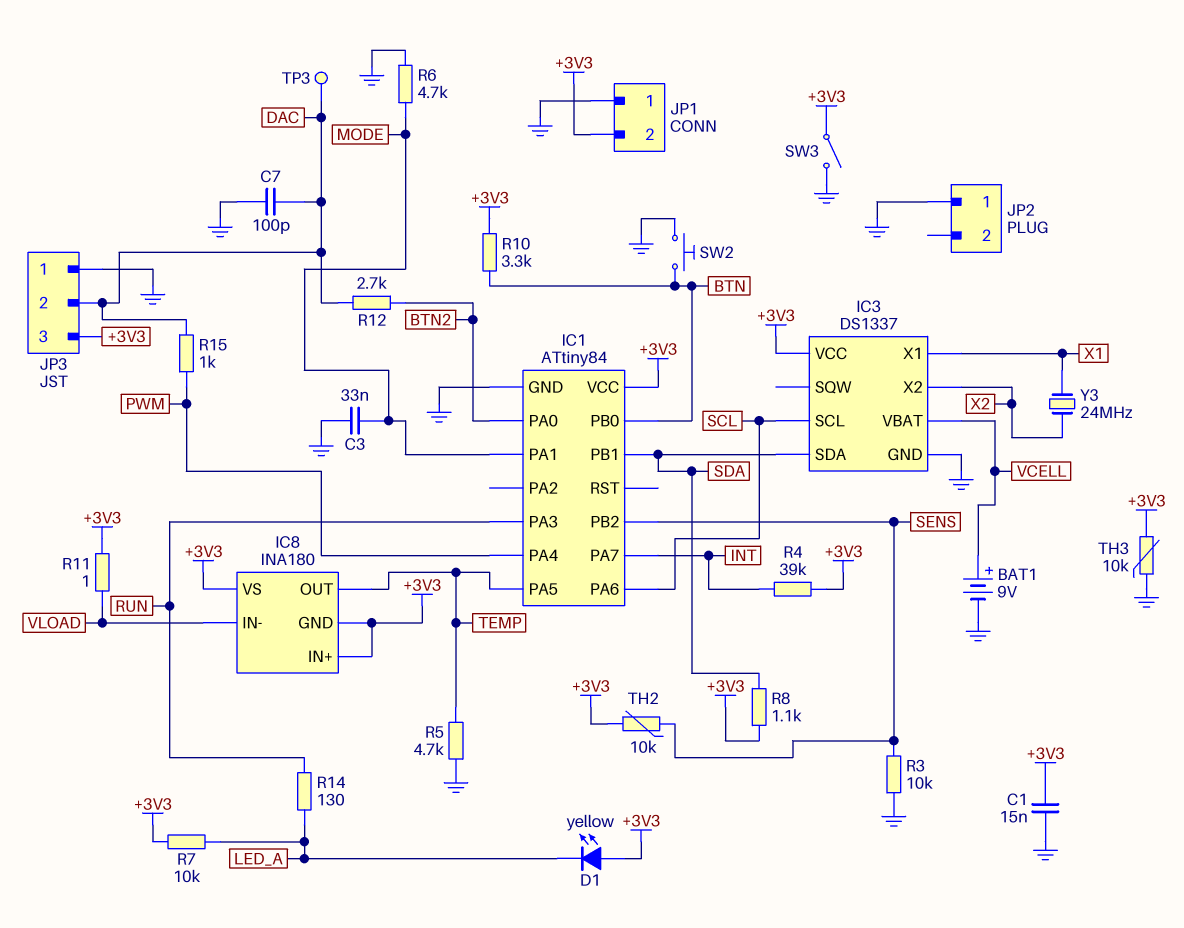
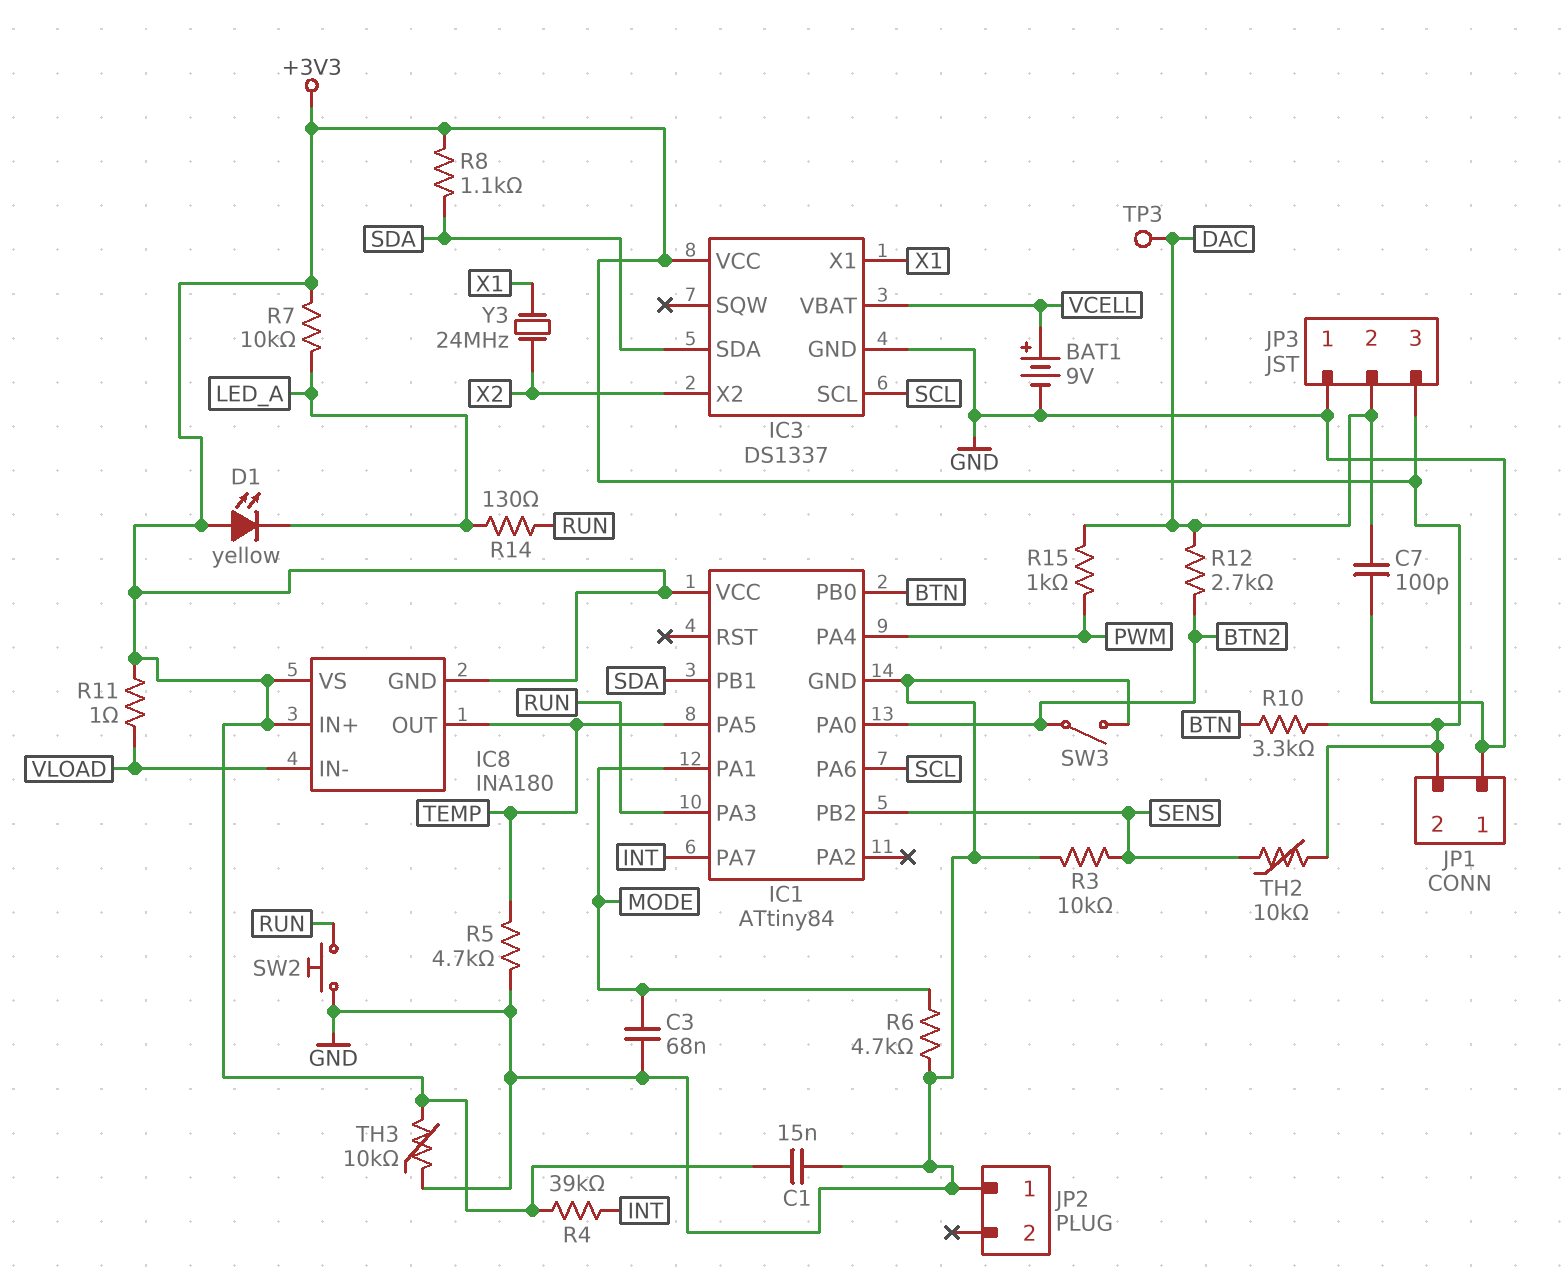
C3: 33nF (GND, MODE) -> 68nF (GND, MODE)
SW2: button (BTN, GND) -> button (GND, RUN)
SW3: switch (+3V3, GND) -> switch (BTN2, GND)

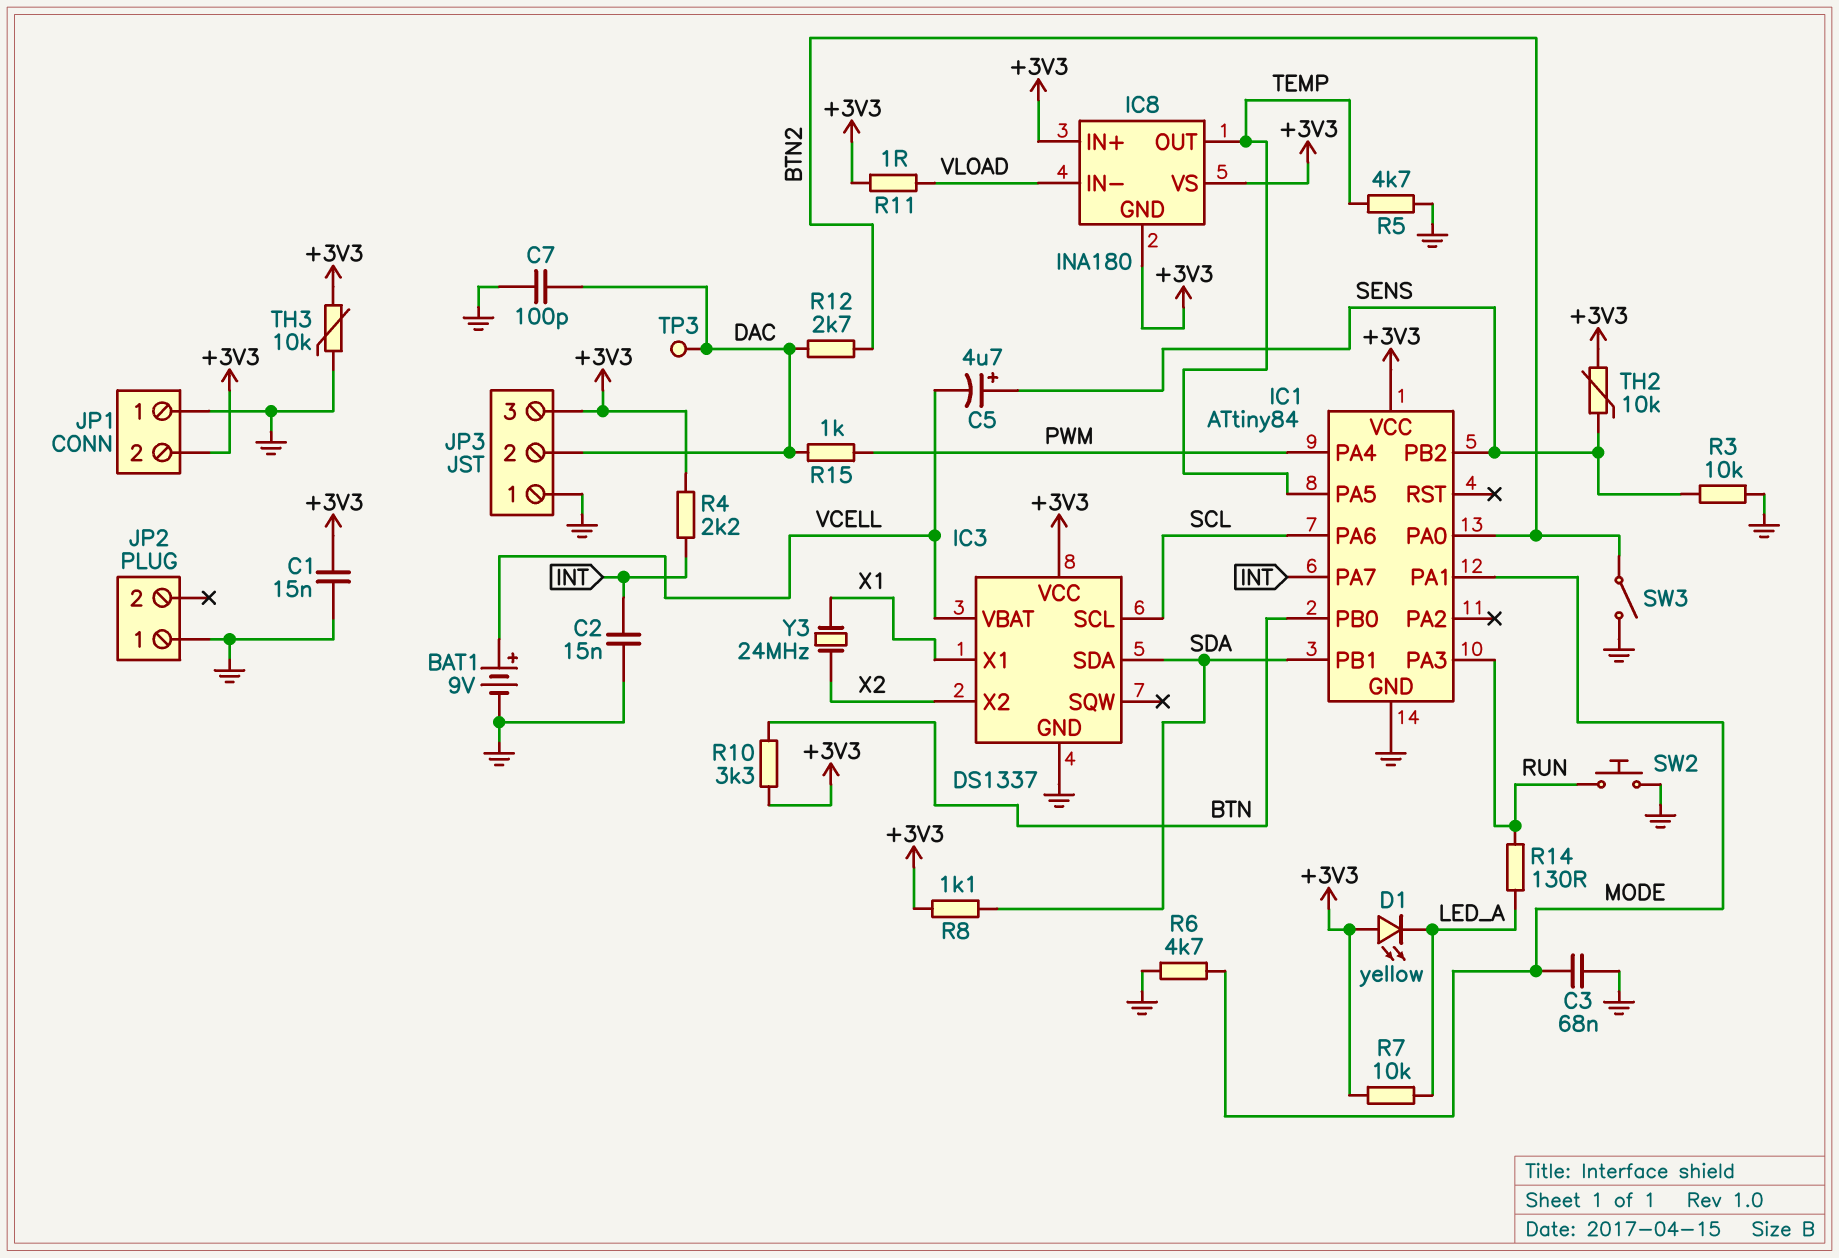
C2: none -> 15nF (GND, INT)
C5: none -> 4.7uF (plus SENS, minus VCELL)
R4: 39k (+3V3, INT) -> 2.2k (+3V3, INT)

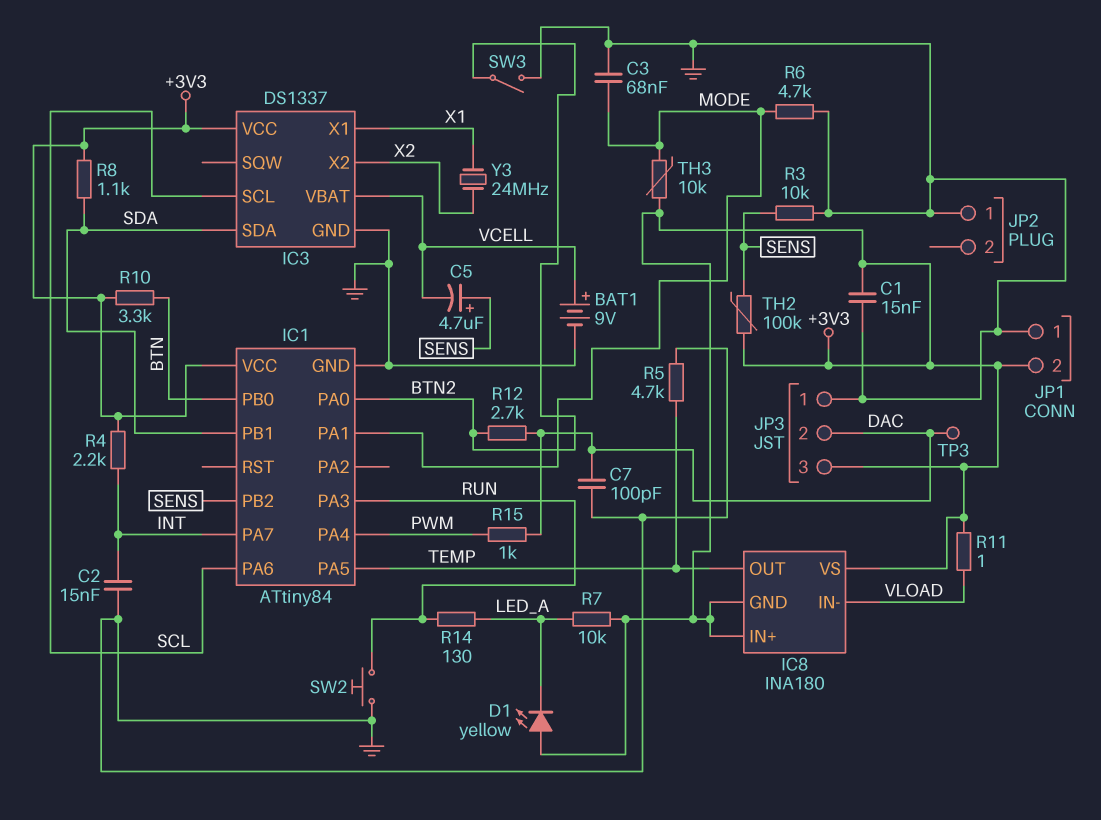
TH2: 10k (+3V3, SENS) -> 100k (+3V3, SENS)
TH3: 10k (+3V3, GND) -> 10k (+3V3, MODE)

